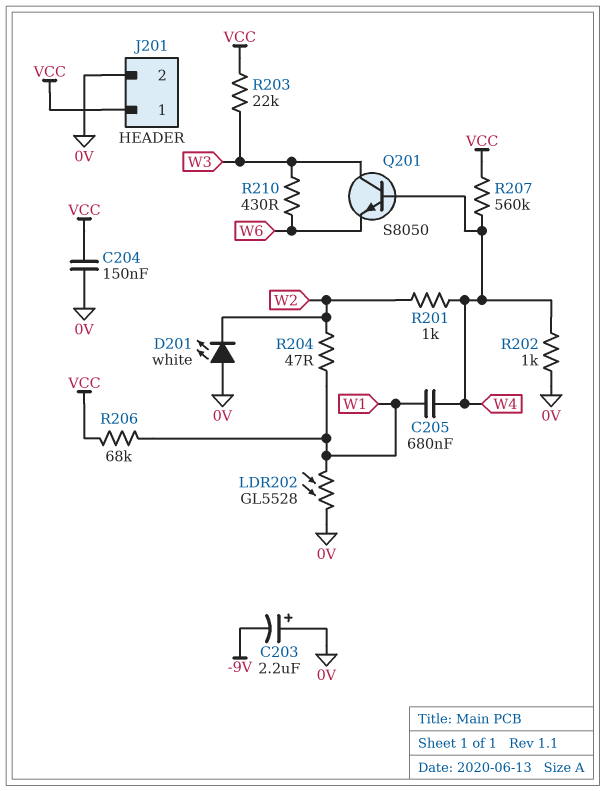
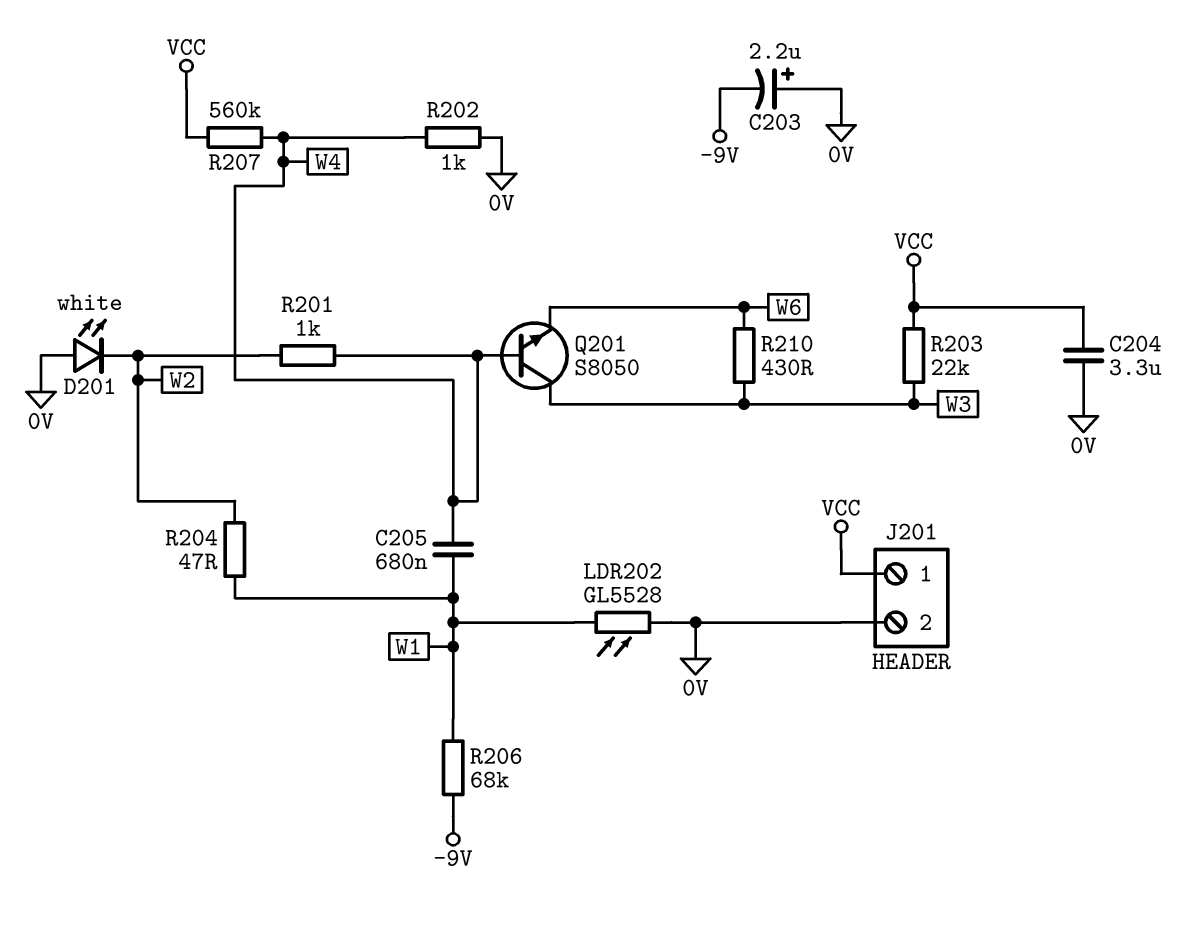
C204: 150nF (0V, VCC) -> 3.3uF (0V, VCC)
R206: 68k (VCC, W1) -> 68k (-9V, W1)

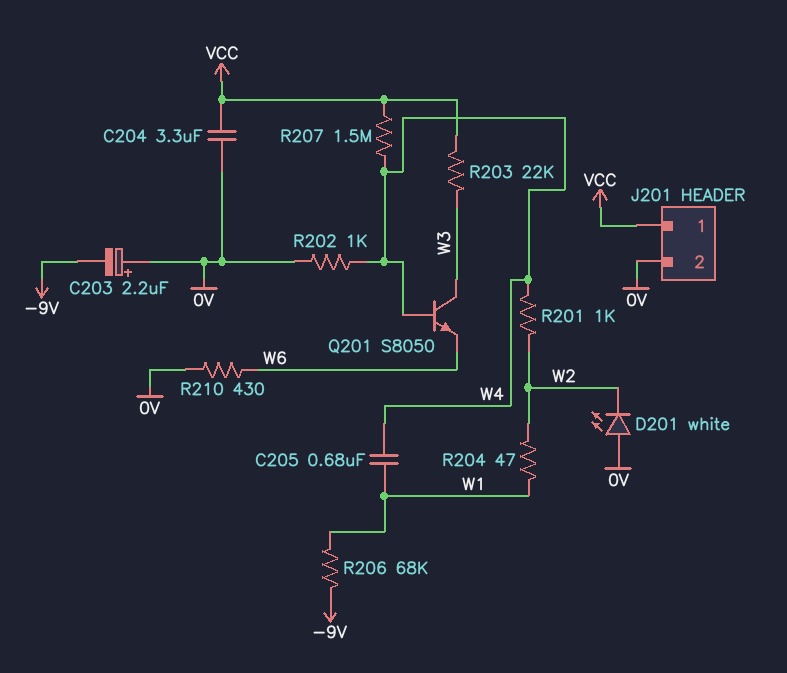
LDR202: GL5528 (0V, W1) -> none
R207: 560k (VCC, W4) -> 1.5M (VCC, W4)
R210: 430 (W3, W6) -> 430 (0V, W6)

